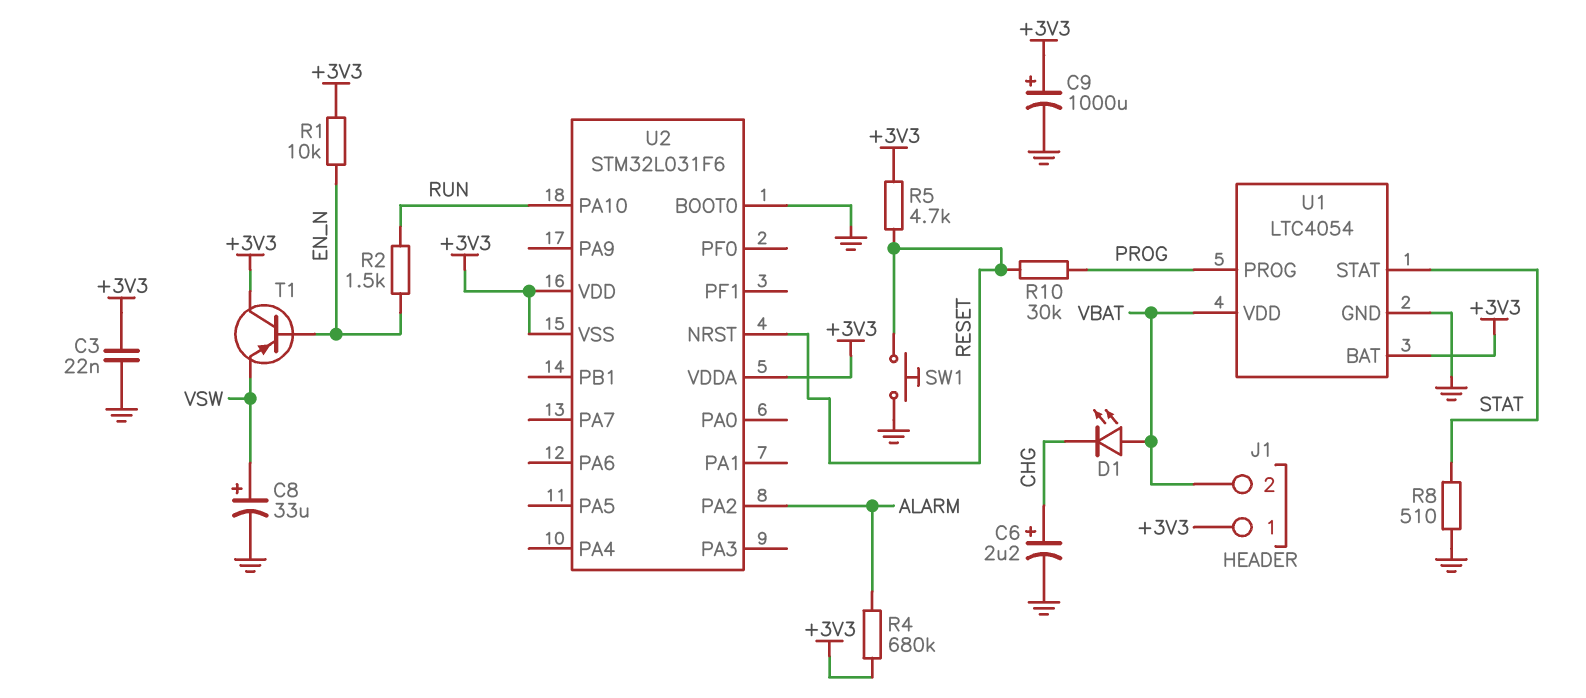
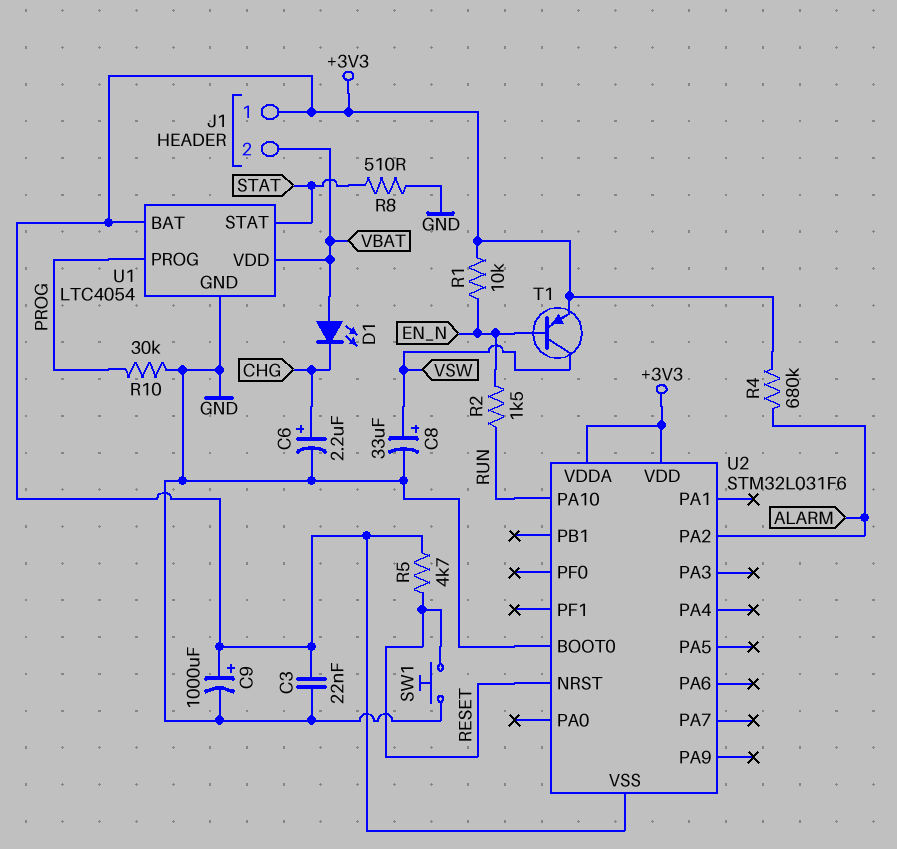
R10: 30k (PROG, RESET) -> 30k (GND, PROG)
T1: PNP (B EN_N, C +3V3, E VSW) -> PNP (B EN_N, C VSW, E +3V3)

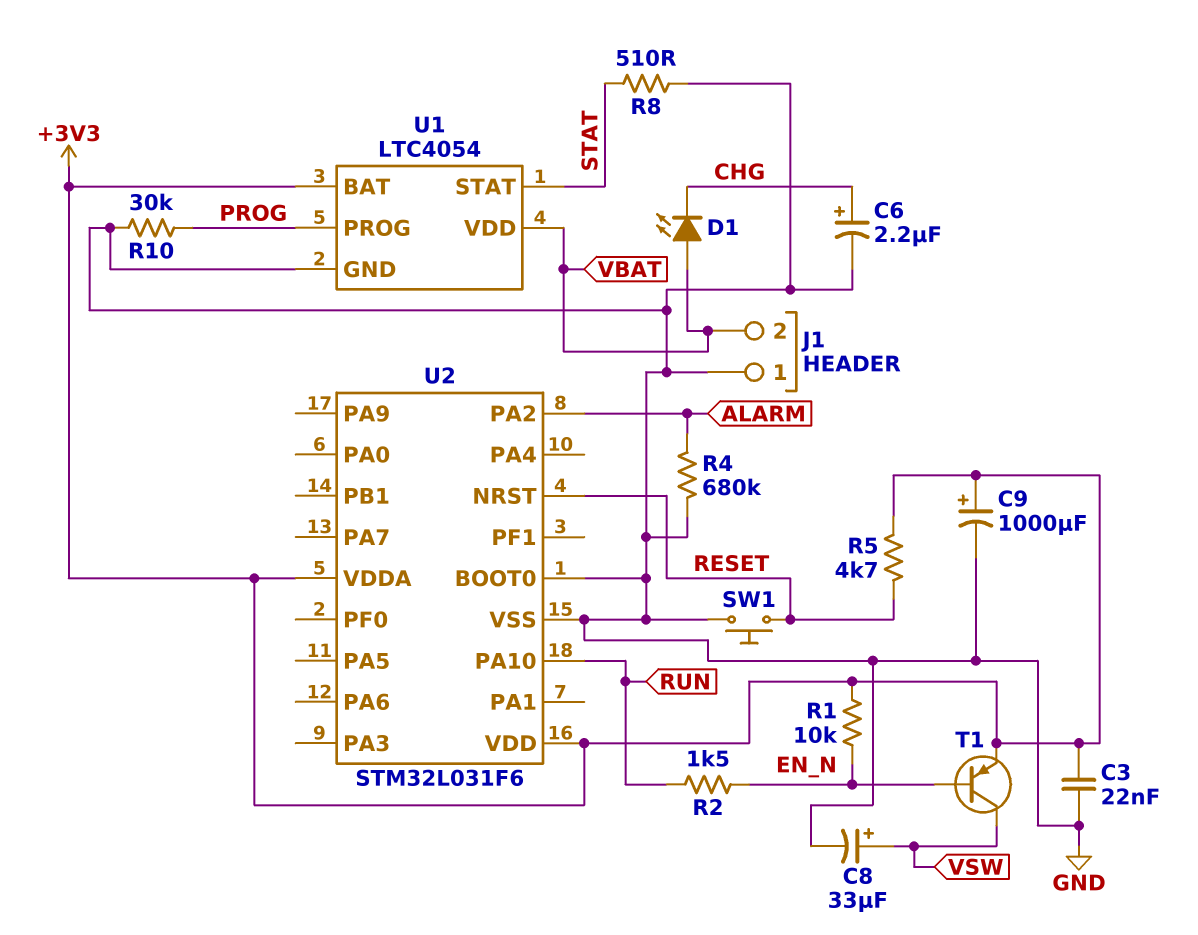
J1 pin 1: +3V3 -> GND
R4: 680k (+3V3, ALARM) -> 680k (ALARM, GND)
U2 pin VSS: +3V3 -> GND

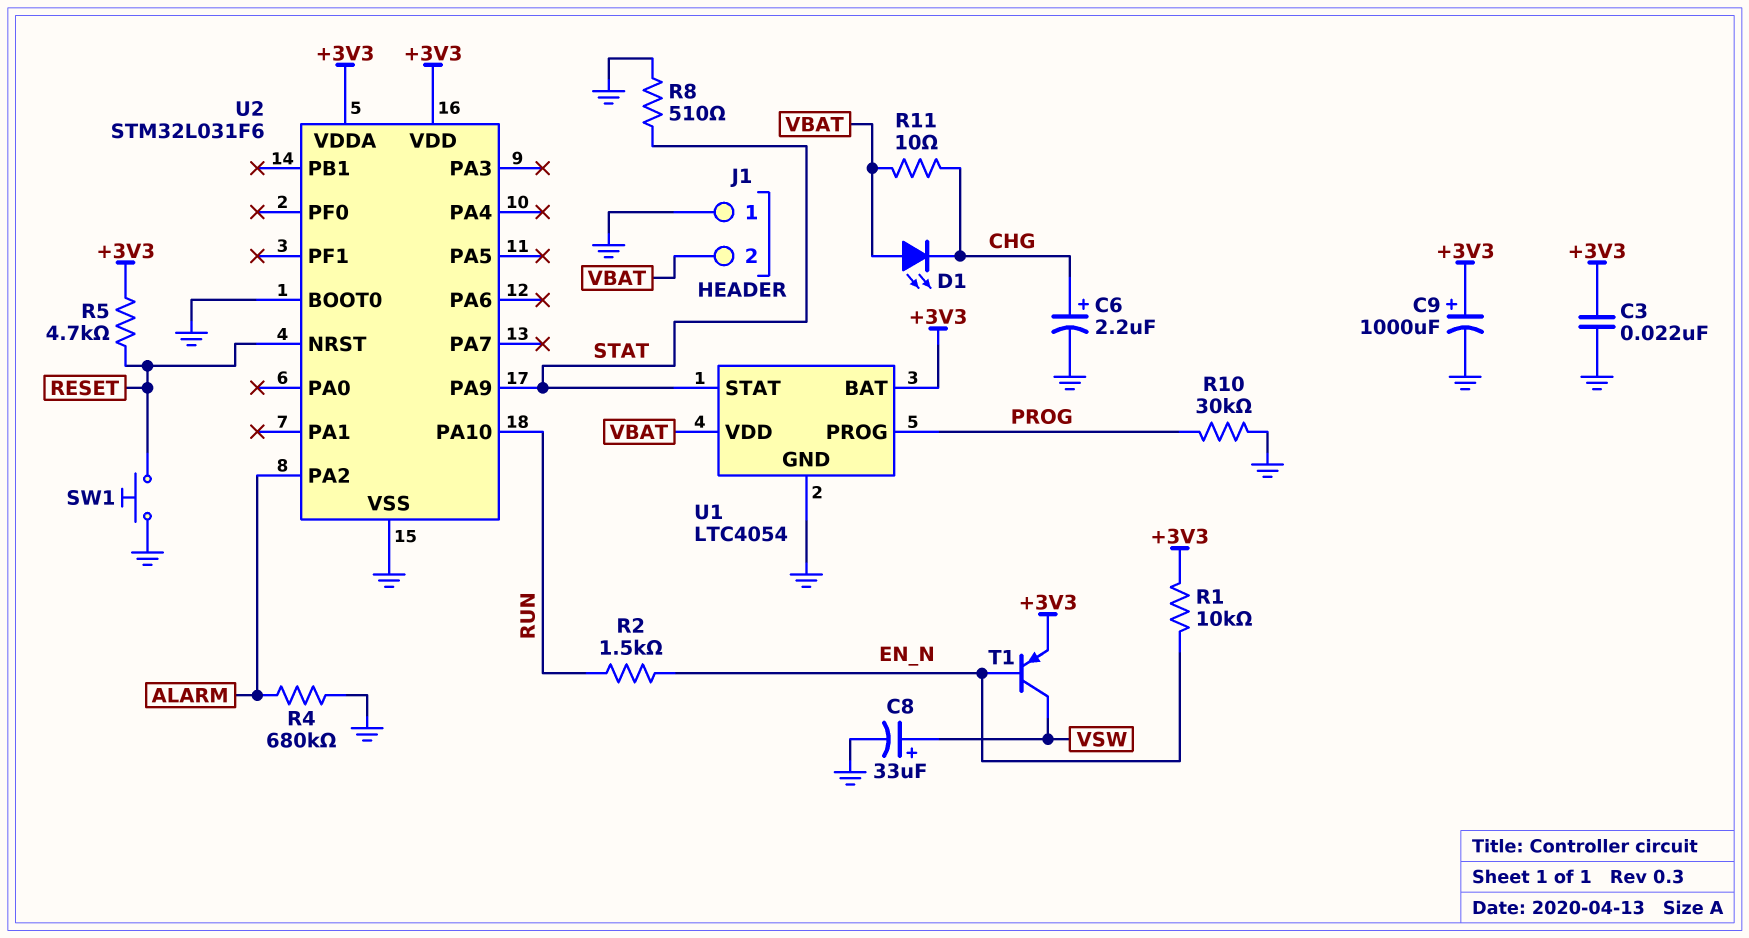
R11: none -> 10 (CHG, VBAT)
U2 pin PA9: none -> STAT

